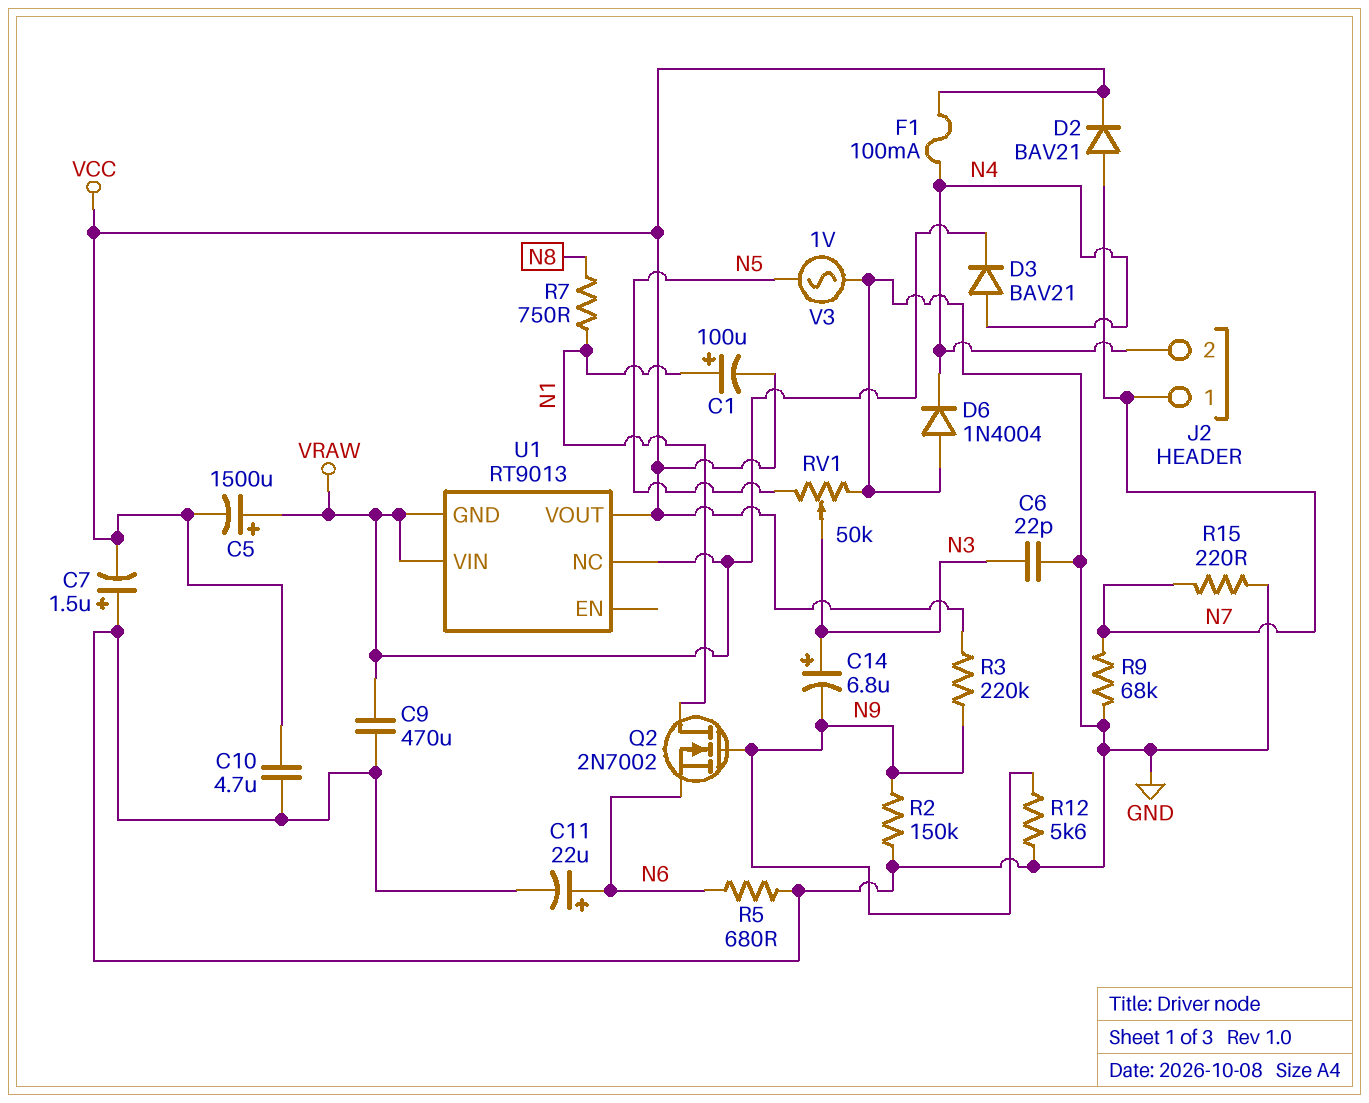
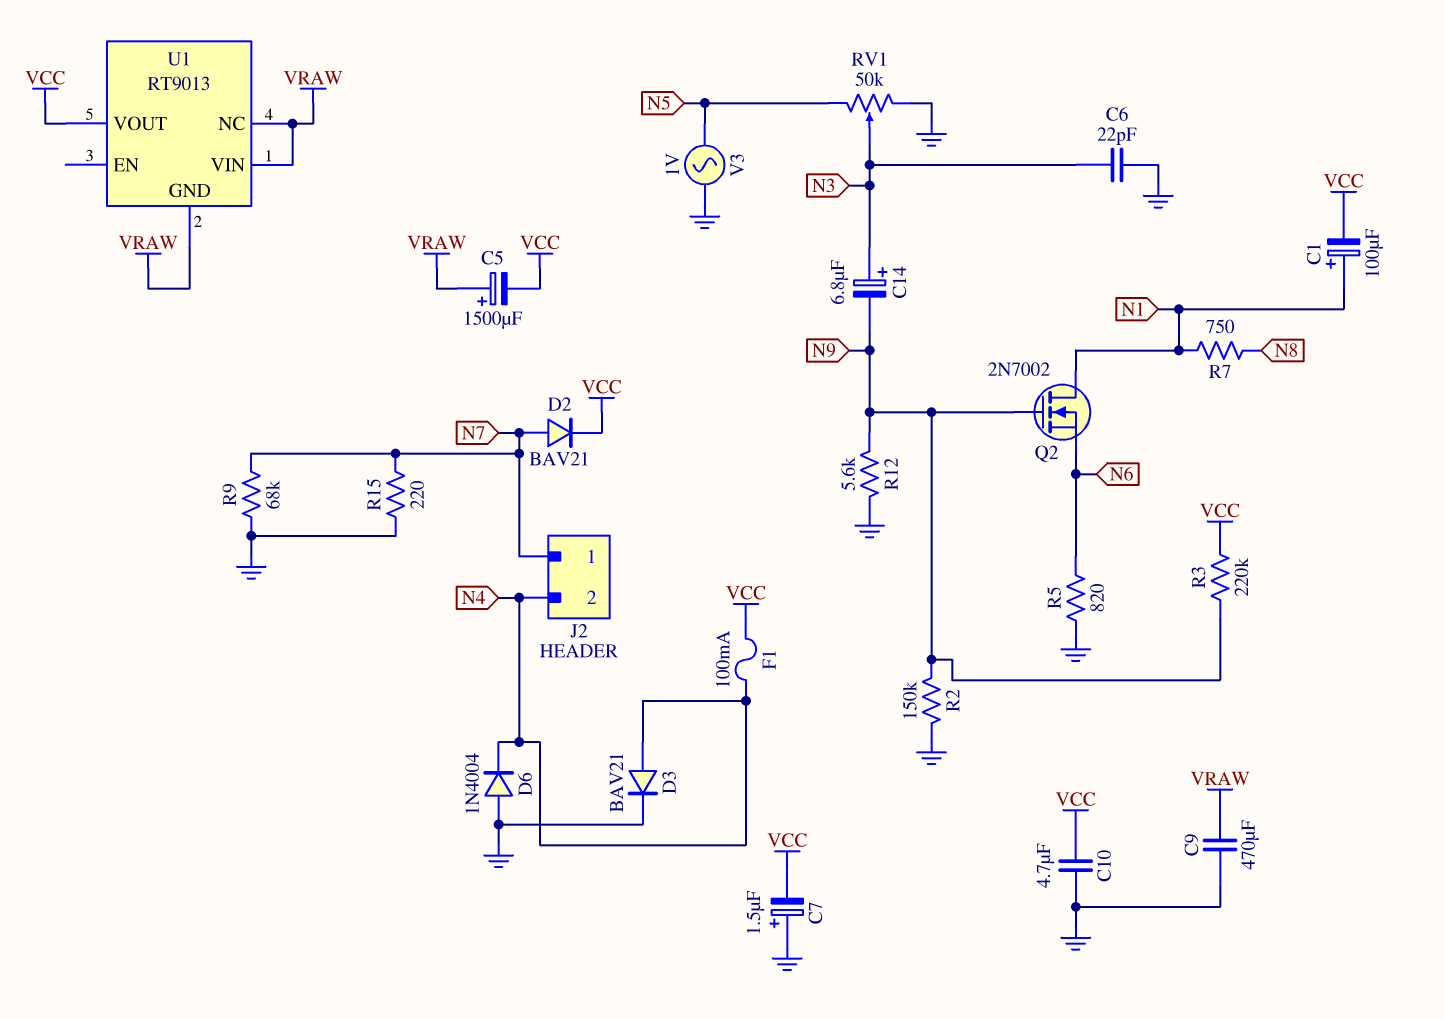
C11: 22uF (plus N6, minus GND) -> none
D3: diode BAV21 (A N4, K VRAW) -> diode BAV21 (A N4, K GND)
R5: 680 (GND, N6) -> 820 (GND, N6)

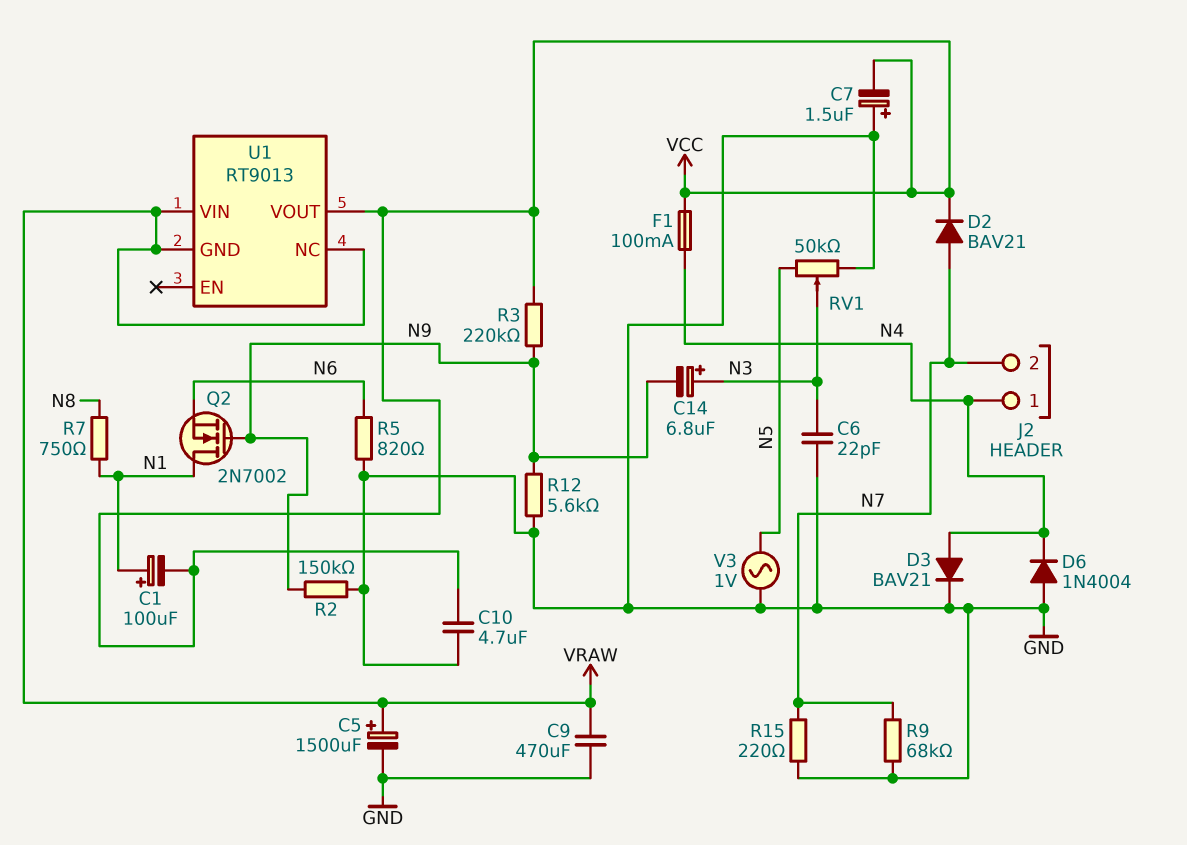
C5: 1500uF (plus VRAW, minus VCC) -> 1500uF (plus VRAW, minus GND)
J2 pin 1: N7 -> N4
J2 pin 2: N4 -> N7

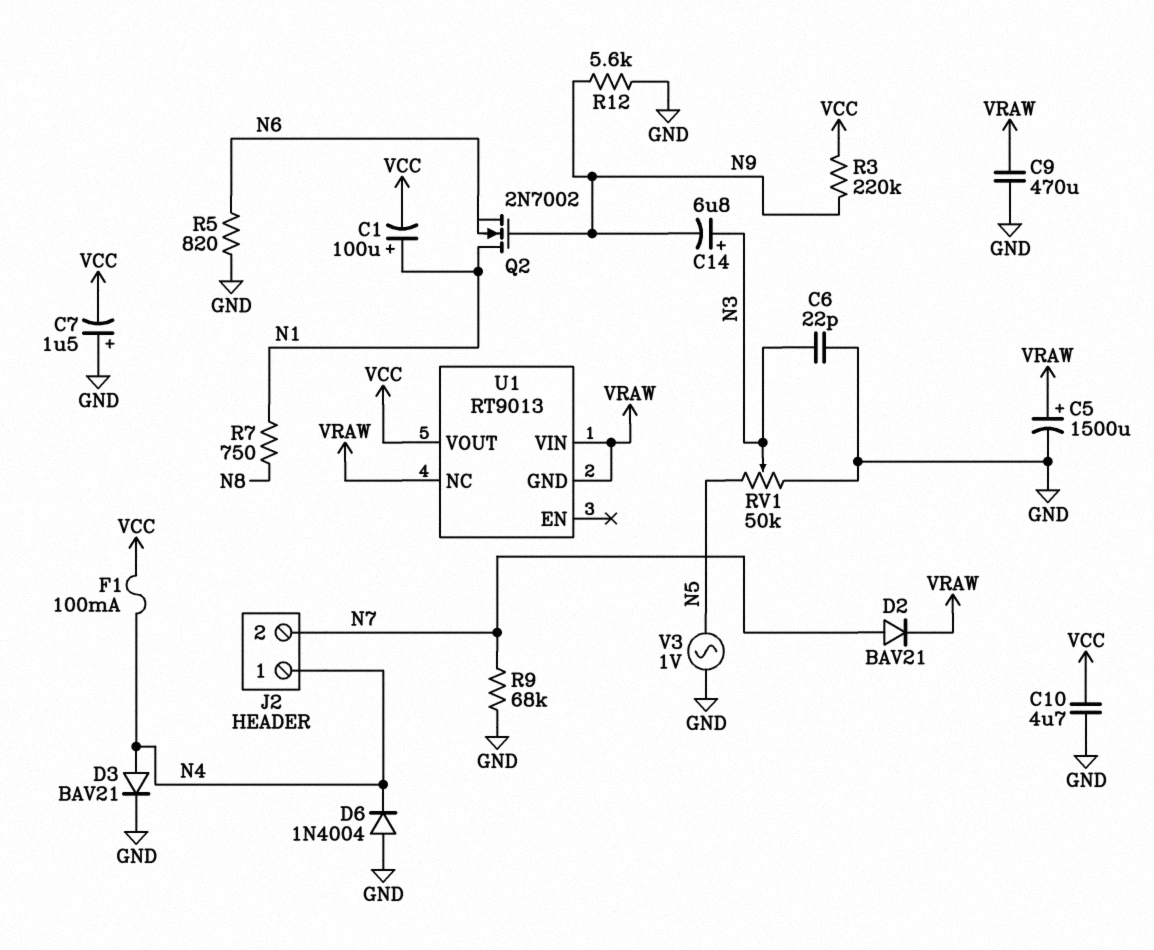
D2: diode BAV21 (A N7, K VCC) -> diode BAV21 (A N7, K VRAW)
R2: 150k (GND, N9) -> none
R15: 220 (GND, N7) -> none

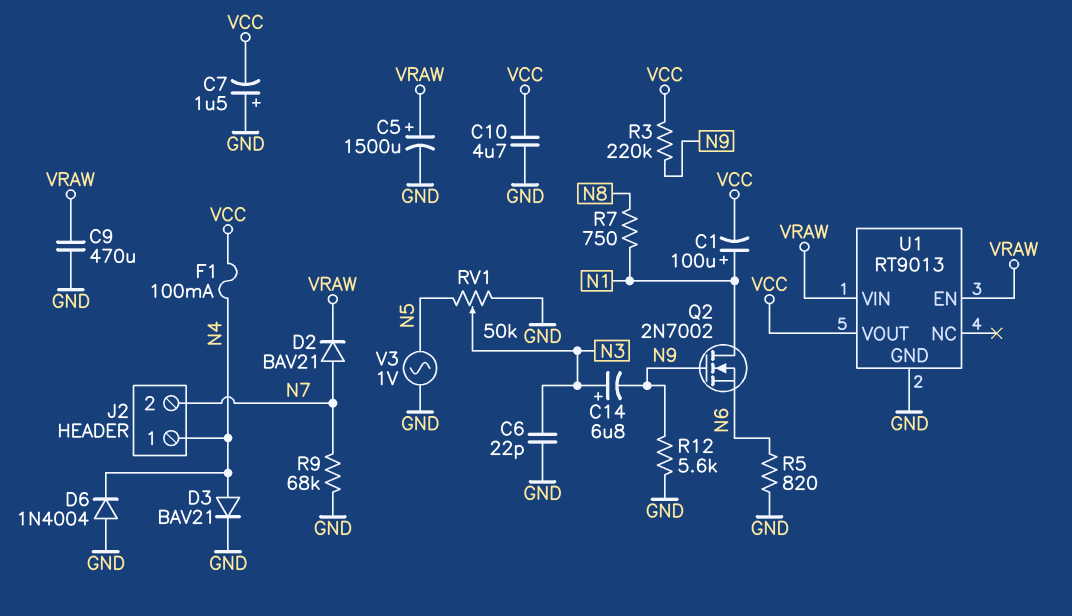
U1 pin EN: none -> VRAW
U1 pin GND: VRAW -> GND
U1 pin NC: VRAW -> none

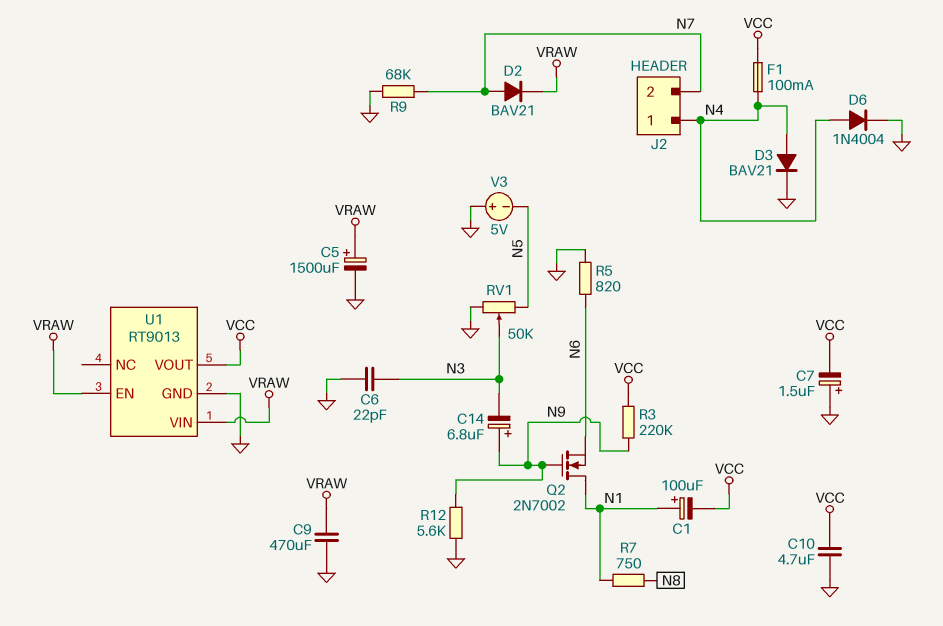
C14: 6.8uF (plus N3, minus N9) -> 6.8uF (plus N9, minus N3)
D6: diode 1N4004 (A GND, K N4) -> diode 1N4004 (A N4, K GND)
V3: AC 1V (GND, N5) -> 5V (plus GND, minus N5)

